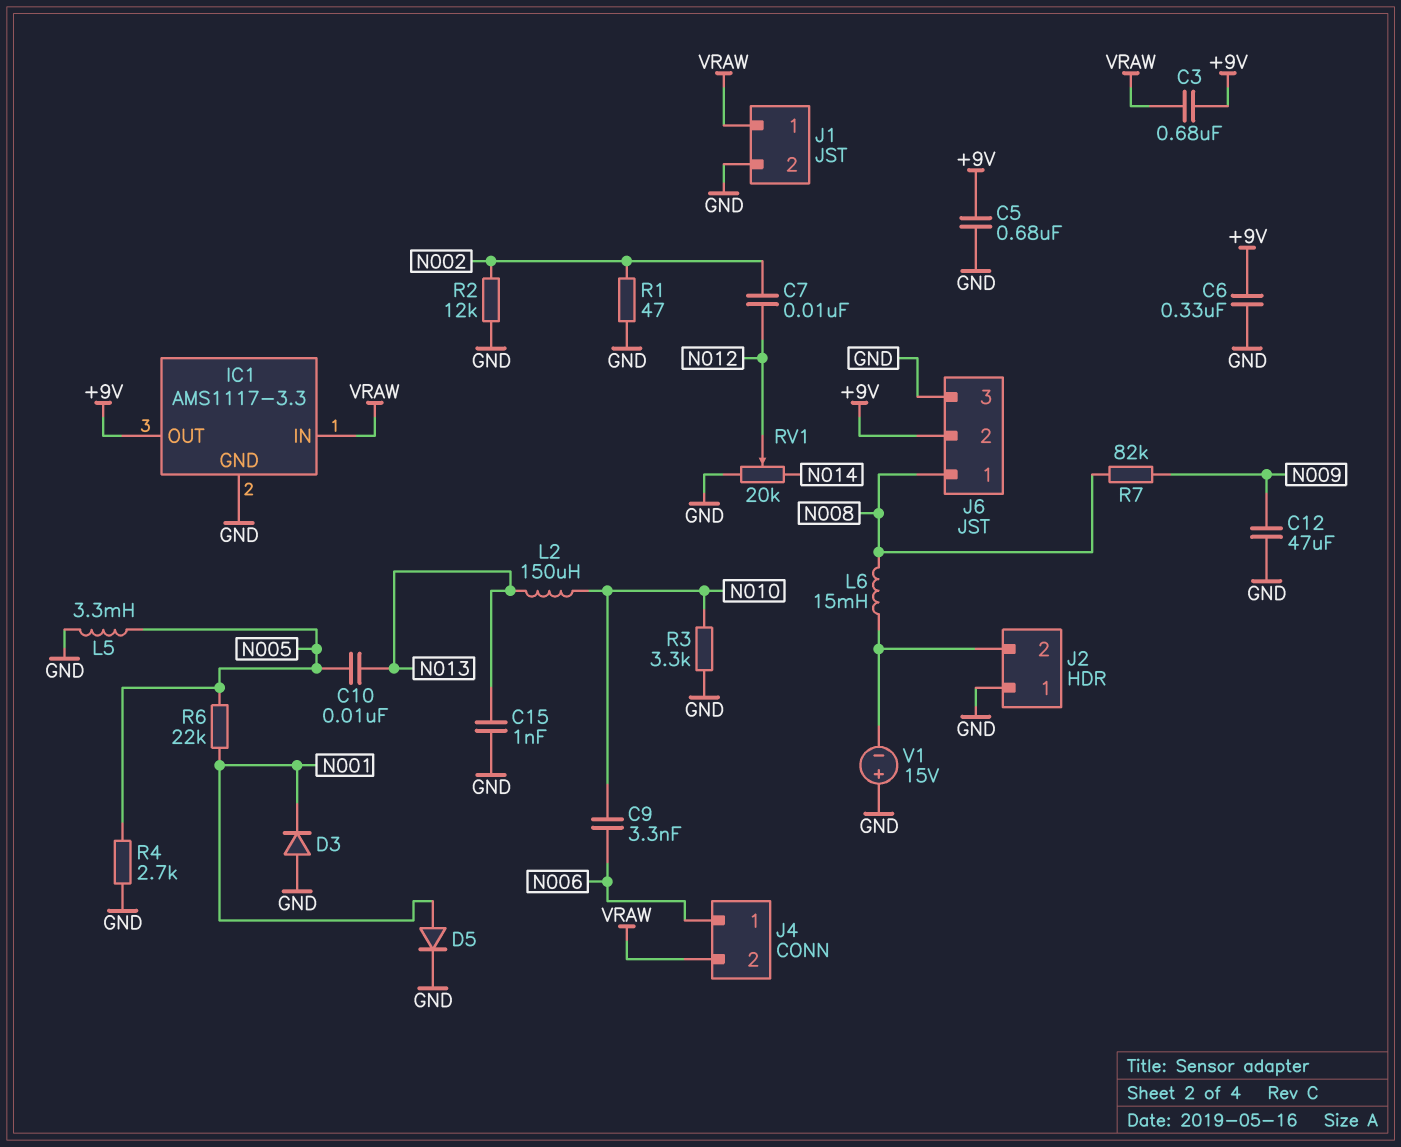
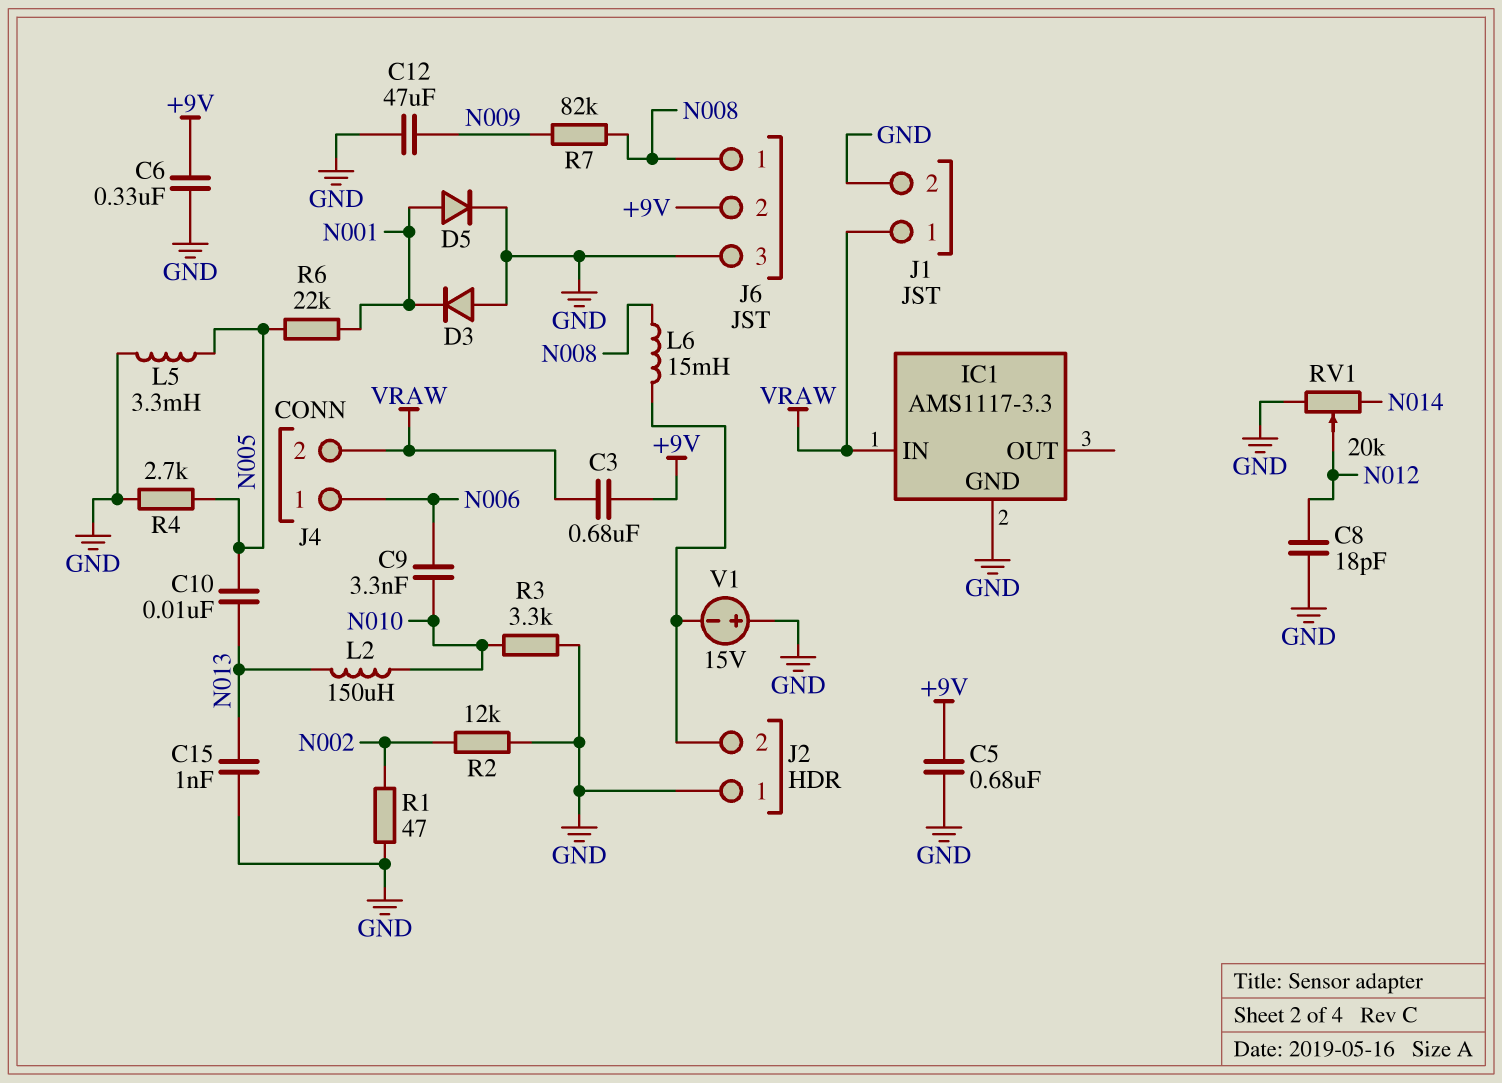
C7: 10nF (N002, N012) -> none
C8: none -> 18pF (GND, N012)
IC1 pin OUT: +9V -> none

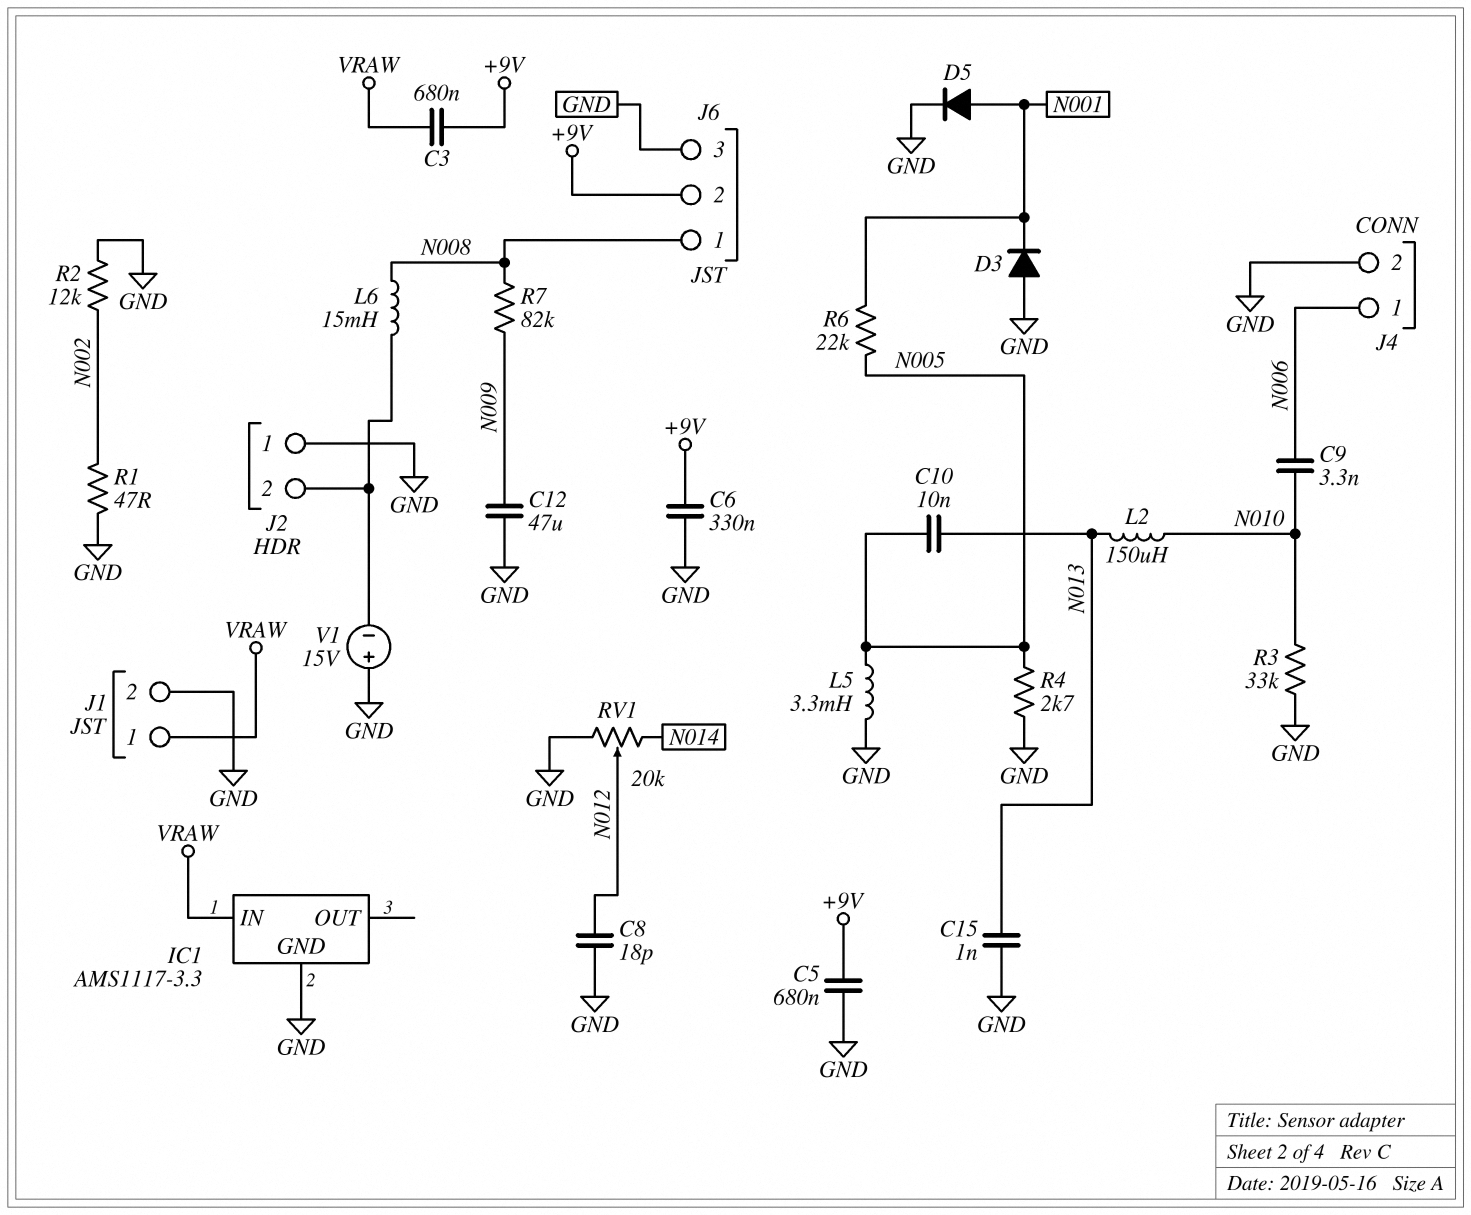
J4 pin 2: VRAW -> GND
R3: 3.3k (GND, N010) -> 33k (GND, N010)

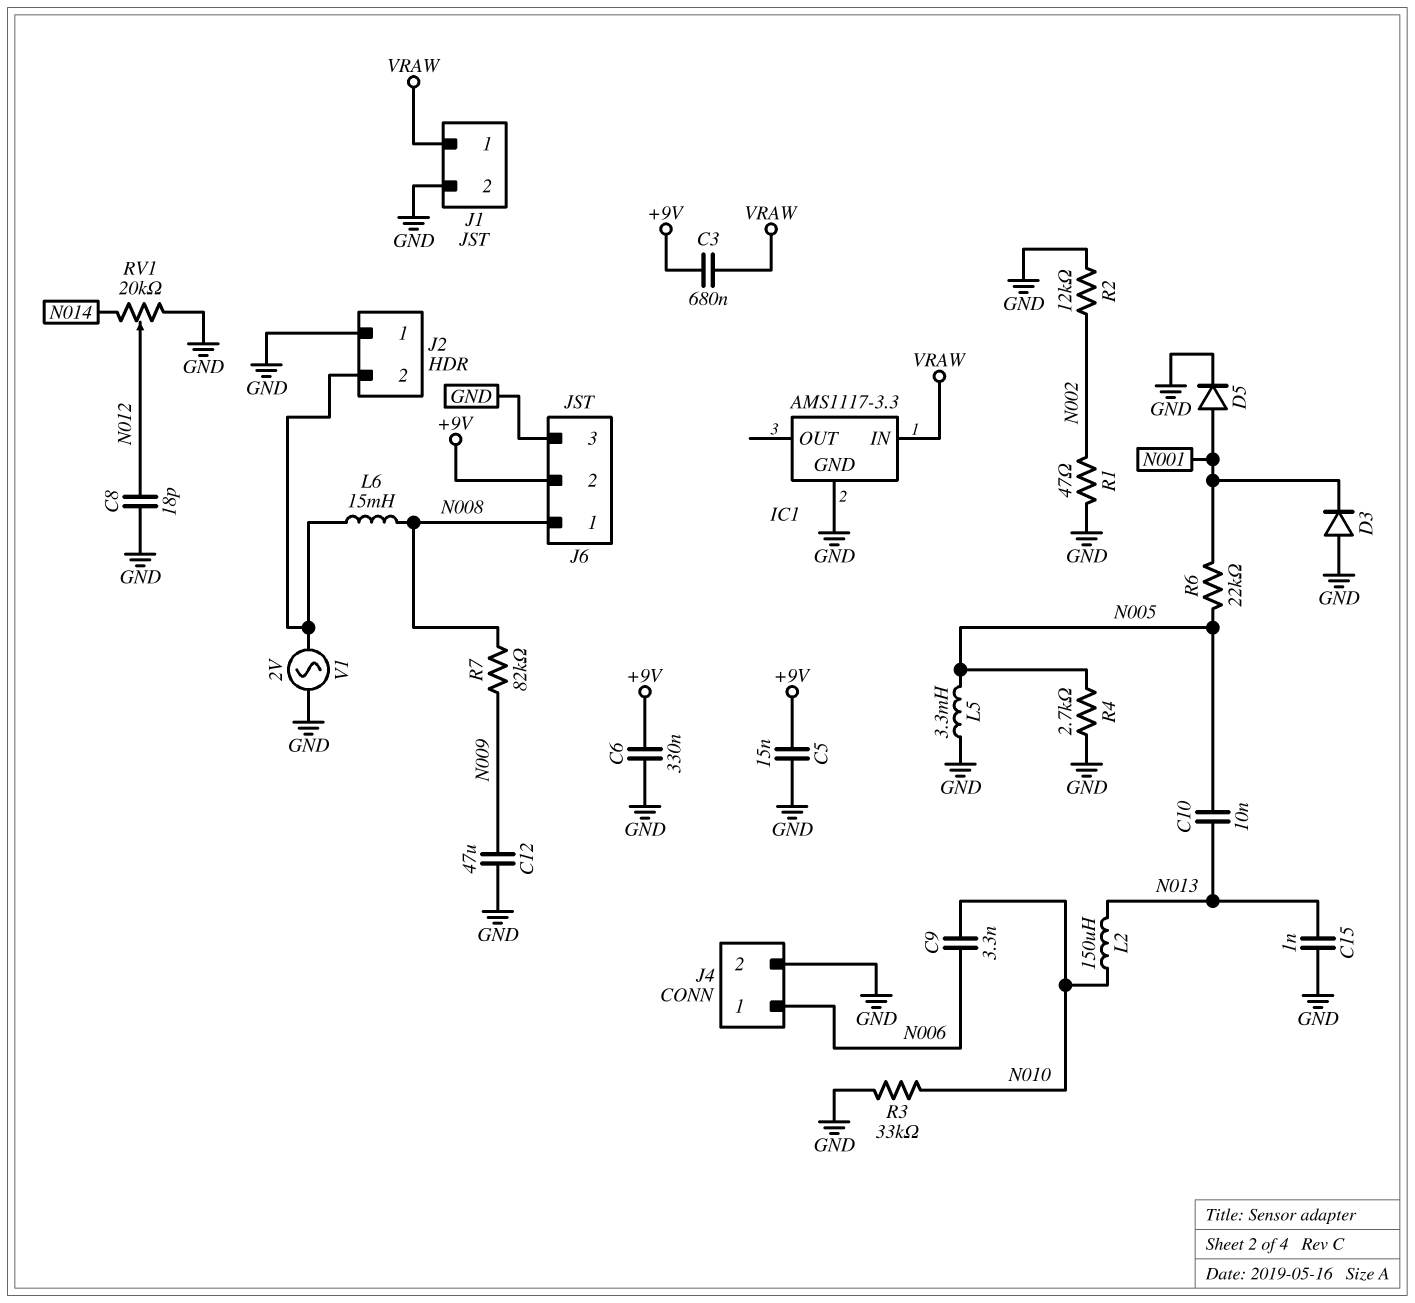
C5: 680nF (+9V, GND) -> 15nF (+9V, GND)
V1: 15V (plus GND, minus J2/2) -> AC 2V (GND, J2/2)

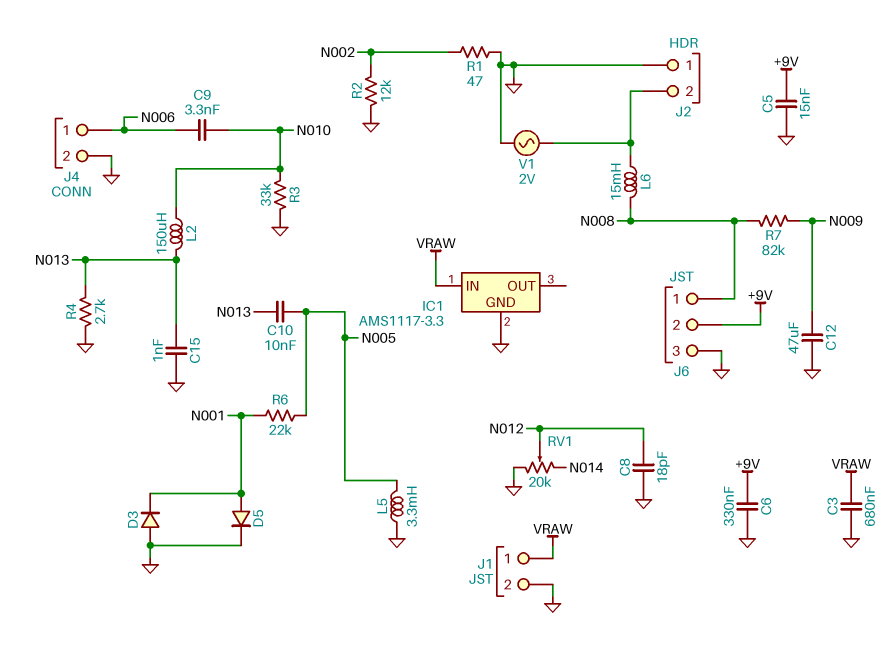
C3: 680nF (+9V, VRAW) -> 680nF (GND, VRAW)
R4: 2.7k (GND, N005) -> 2.7k (GND, N013)

